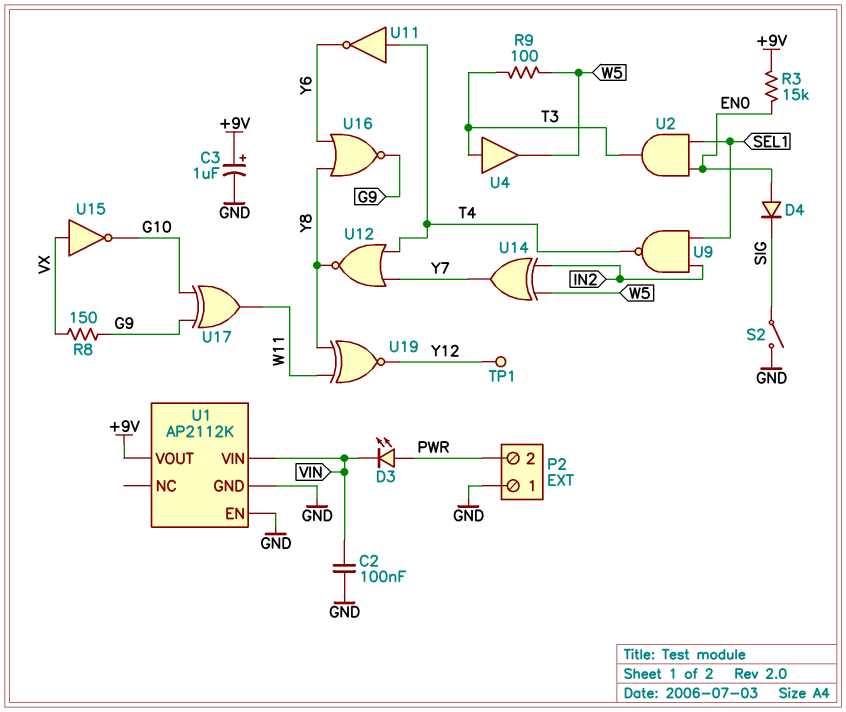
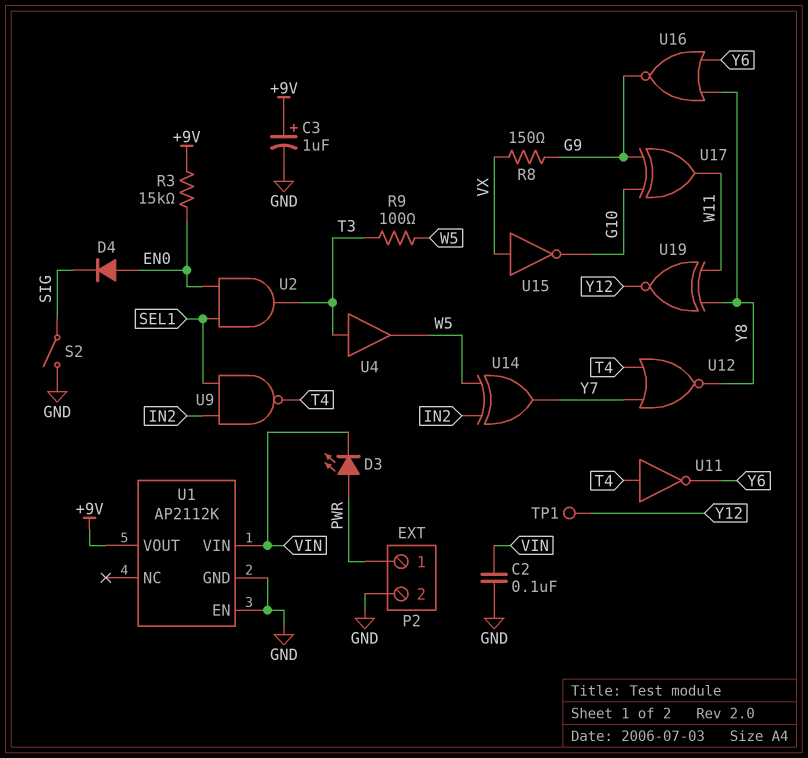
P2 pin 1: GND -> PWR
P2 pin 2: PWR -> GND

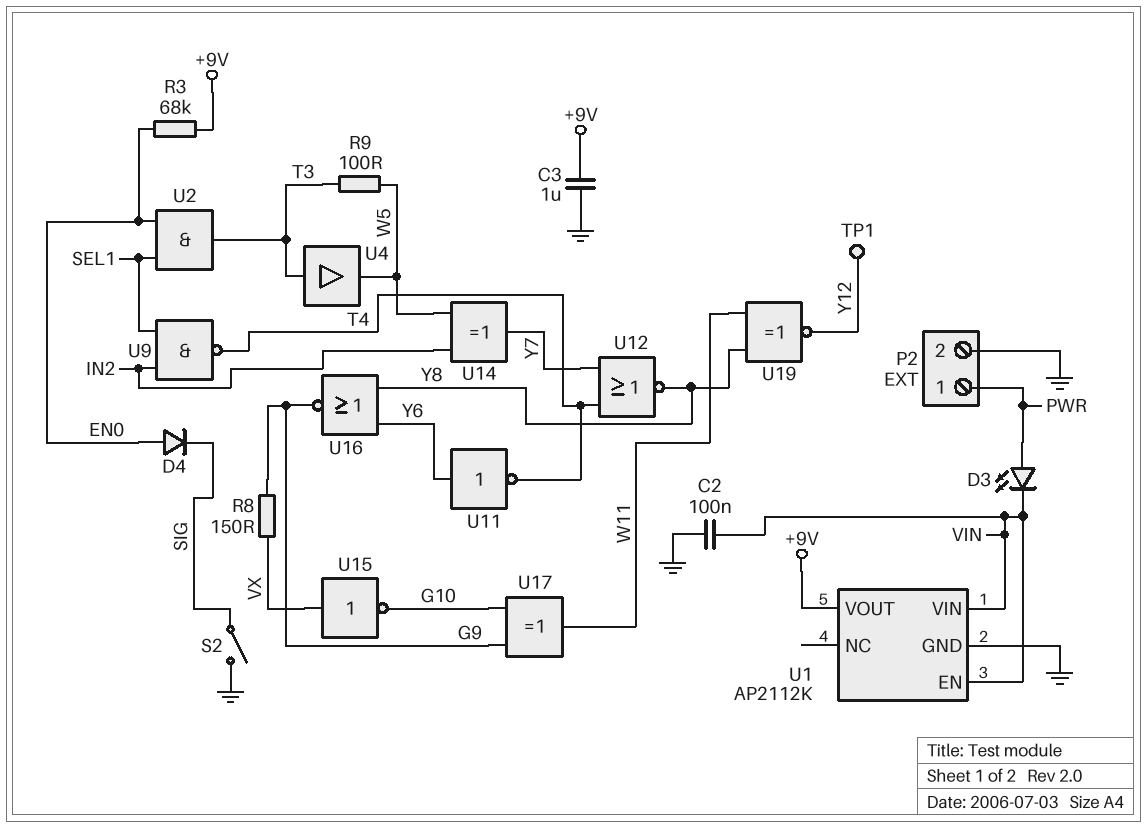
C3: 1uF (plus +9V, minus GND) -> 1uF (+9V, GND)
R3: 15k (+9V, EN0) -> 68k (+9V, EN0)
U1 pin EN: GND -> VIN
U11: NOT (in T4, out Y6) -> NOT (in Y6, out T4)

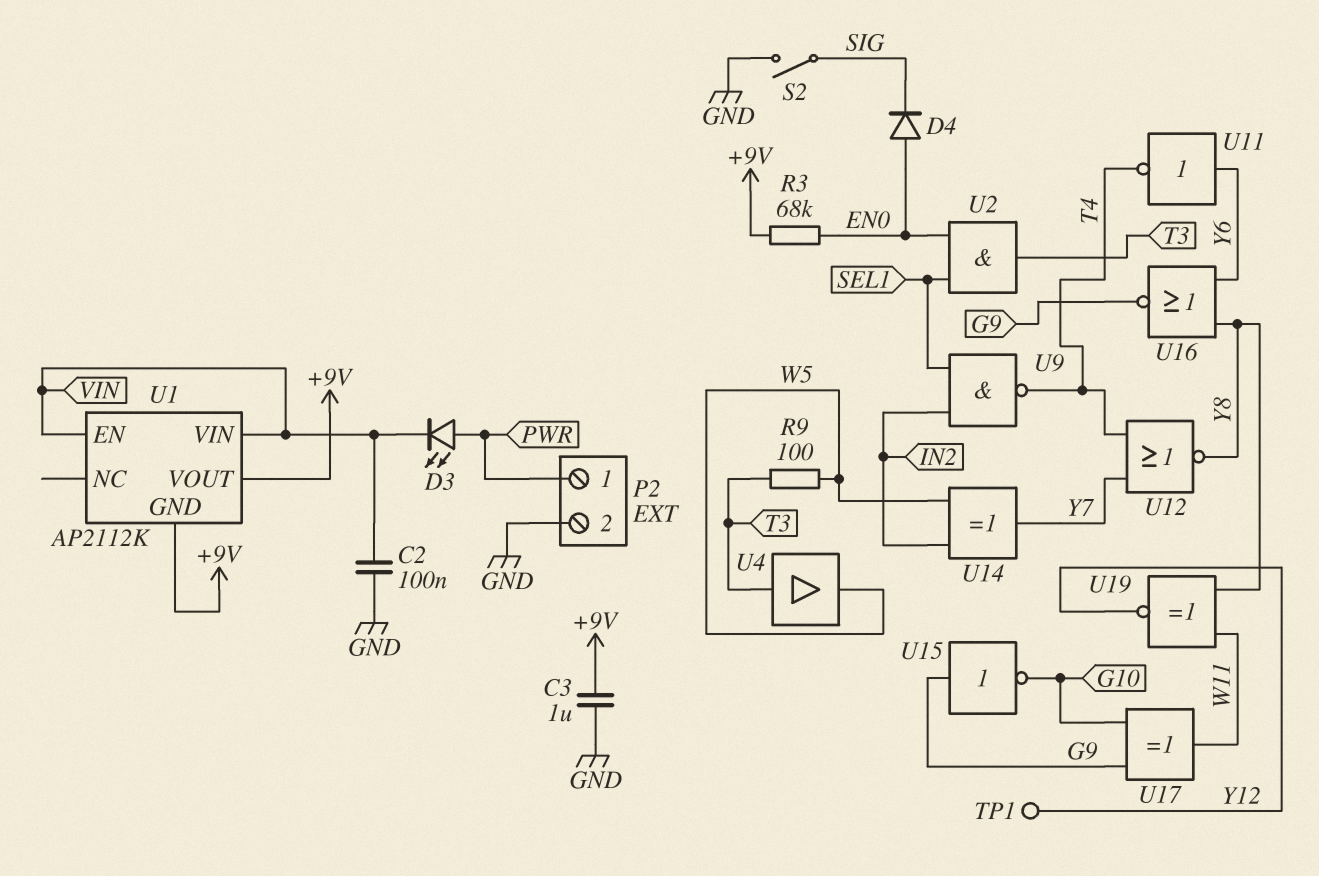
R8: 150 (G9, VX) -> none
U1 pin GND: GND -> +9V
U15: NOT (in VX, out G10) -> NOT (in G9, out G10)

